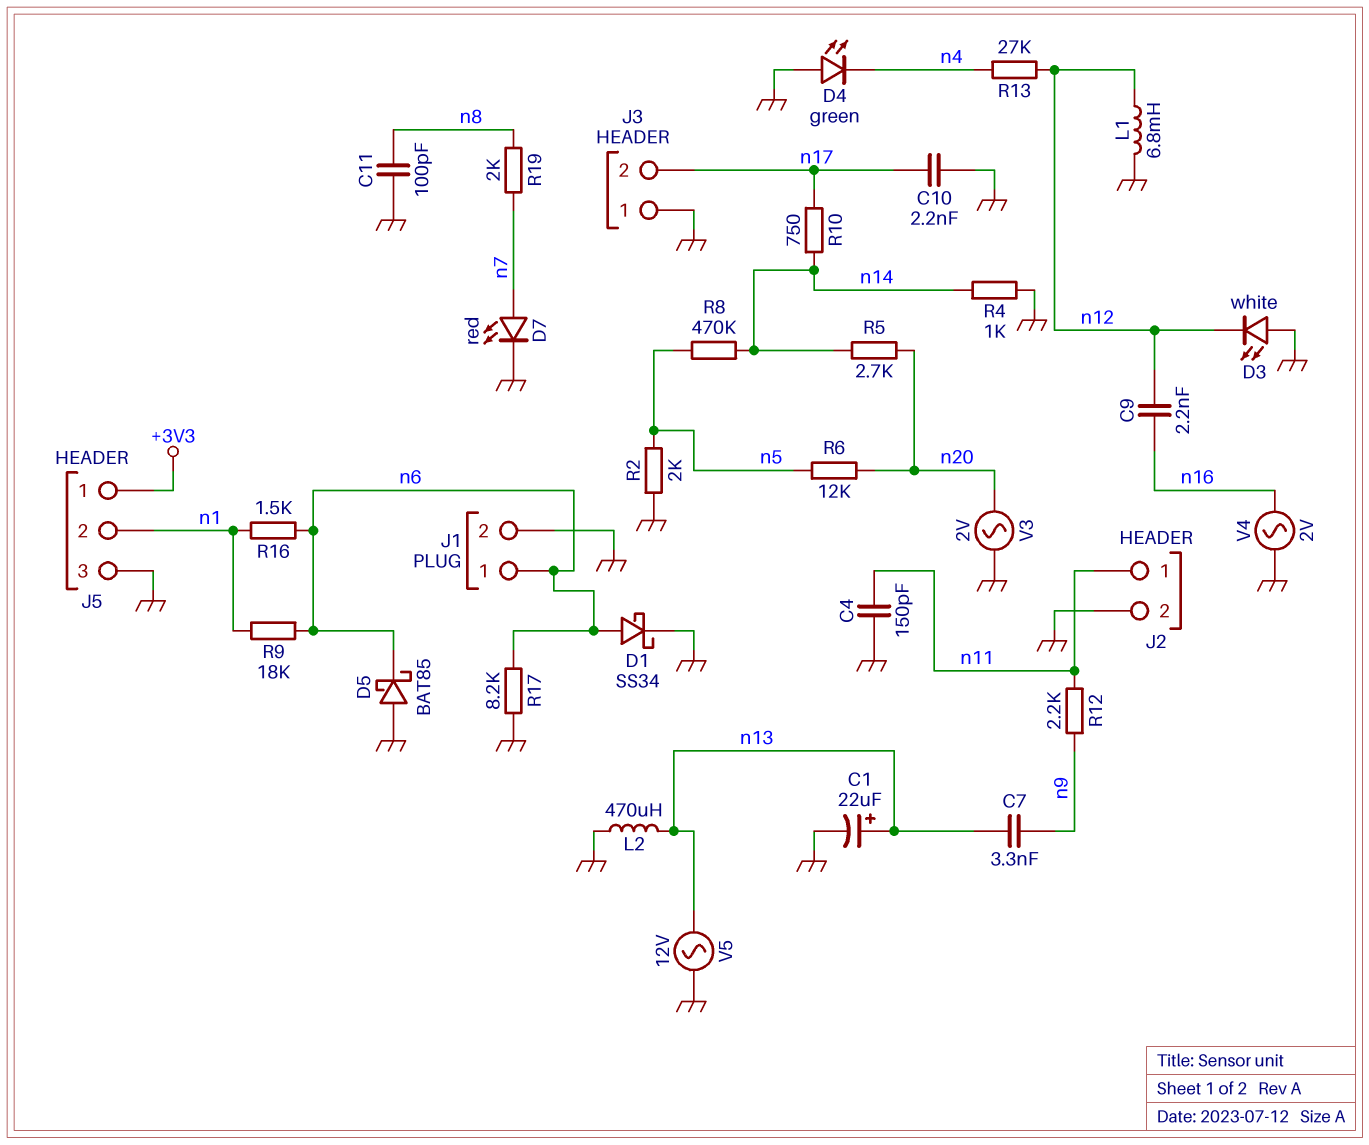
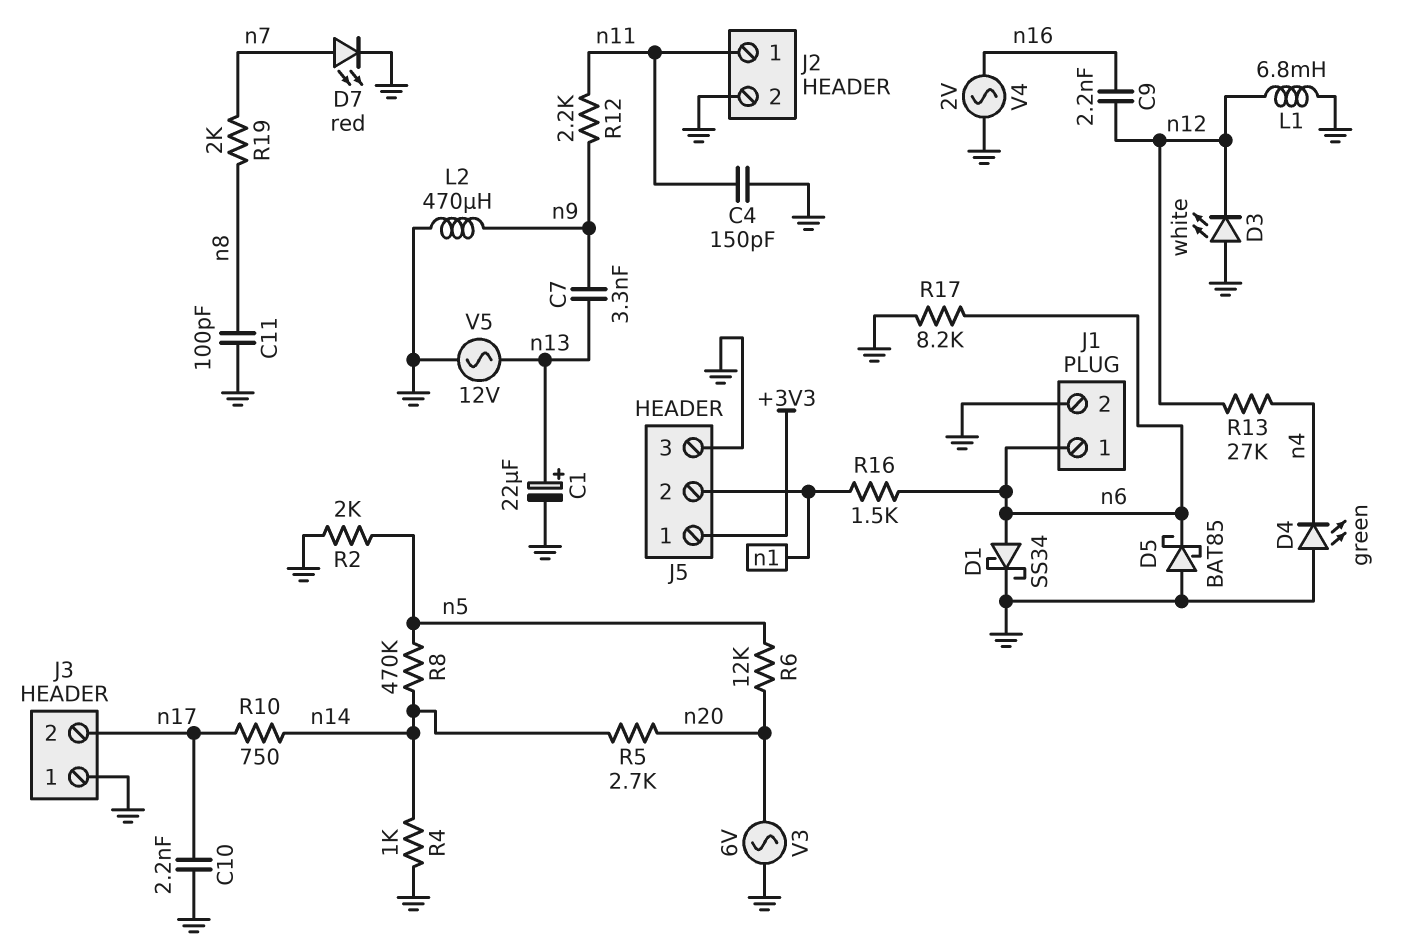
L2: 470uH (GND, n13) -> 470uH (GND, n9)
R9: 18k (n1, n6) -> none
V3: AC 2V (GND, n20) -> AC 6V (GND, n20)

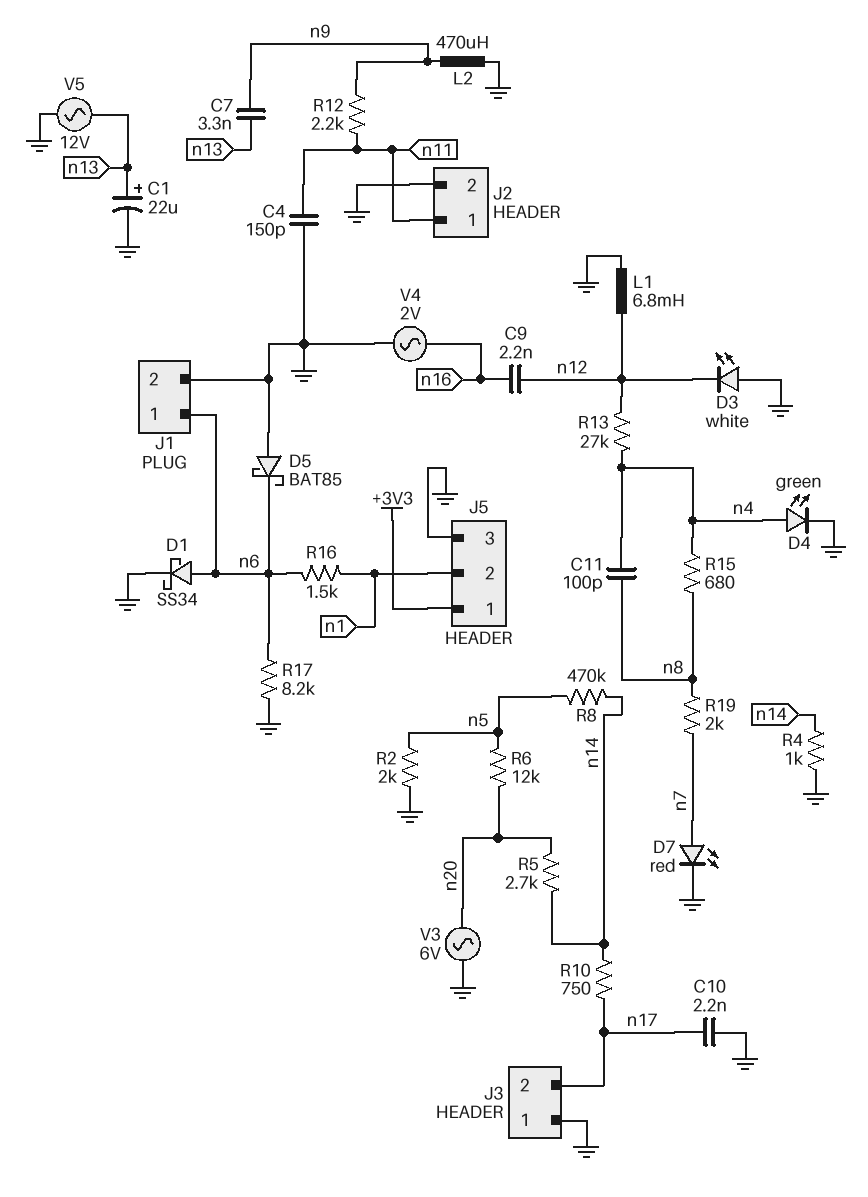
C11: 100pF (GND, n8) -> 100pF (n4, n8)
D4: LED green (A GND, K n4) -> LED green (A n4, K GND)
R15: none -> 680 (n4, n8)

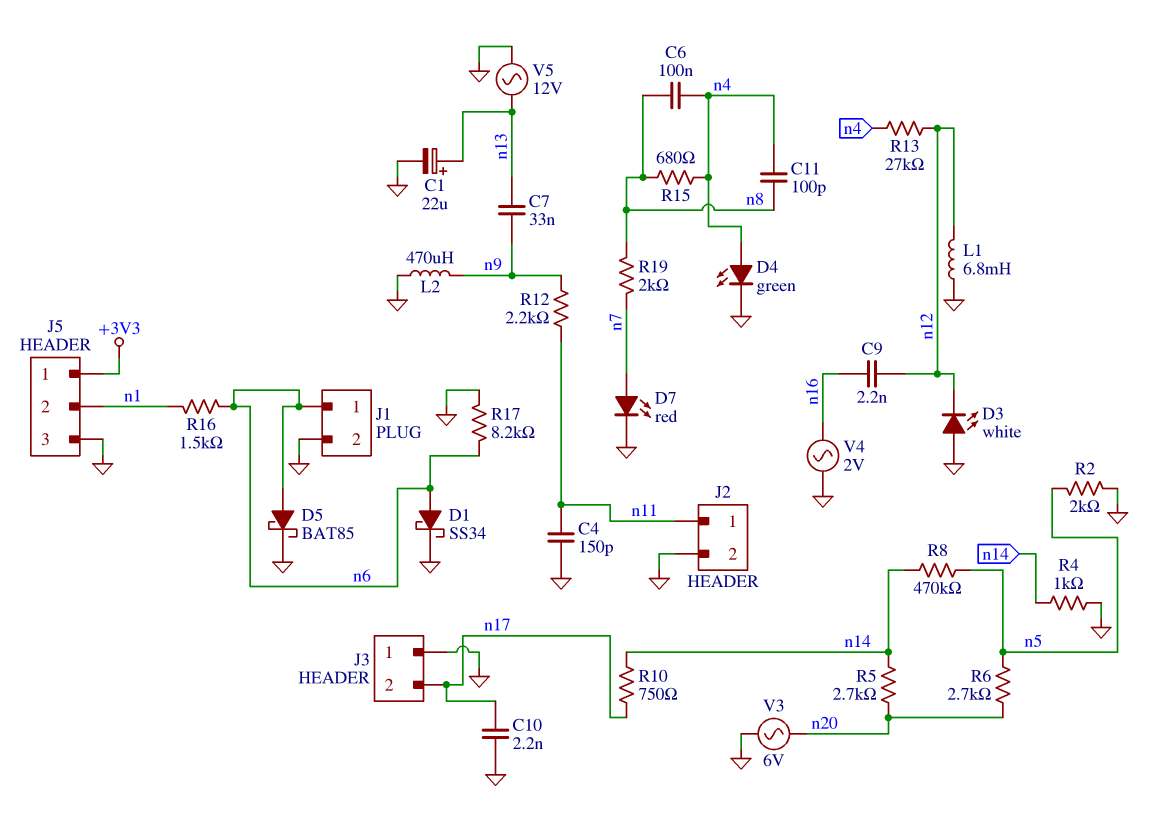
C6: none -> 100nF (n4, n8)
C7: 3.3nF (n9, n13) -> 33nF (n9, n13)
D5: schottky BAT85 (A GND, K n6) -> schottky BAT85 (A n6, K GND)
R6: 12k (n5, n20) -> 2.7k (n5, n20)

